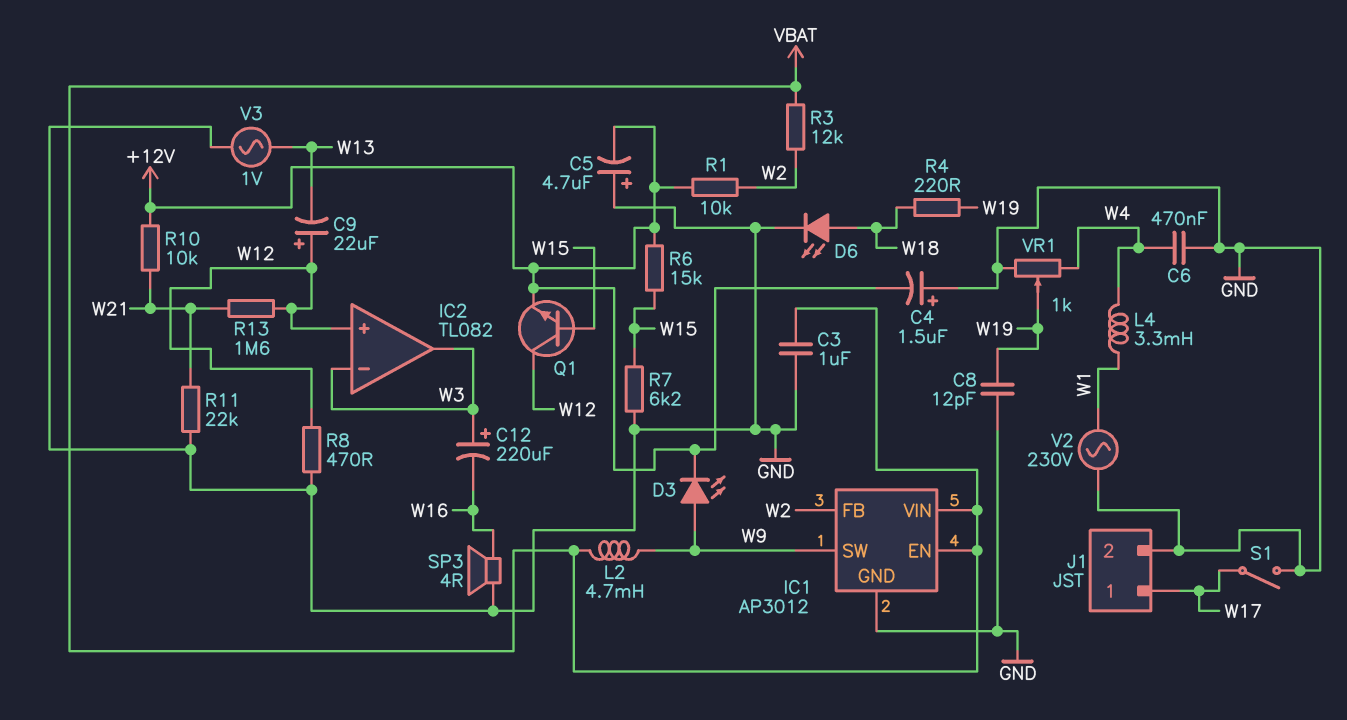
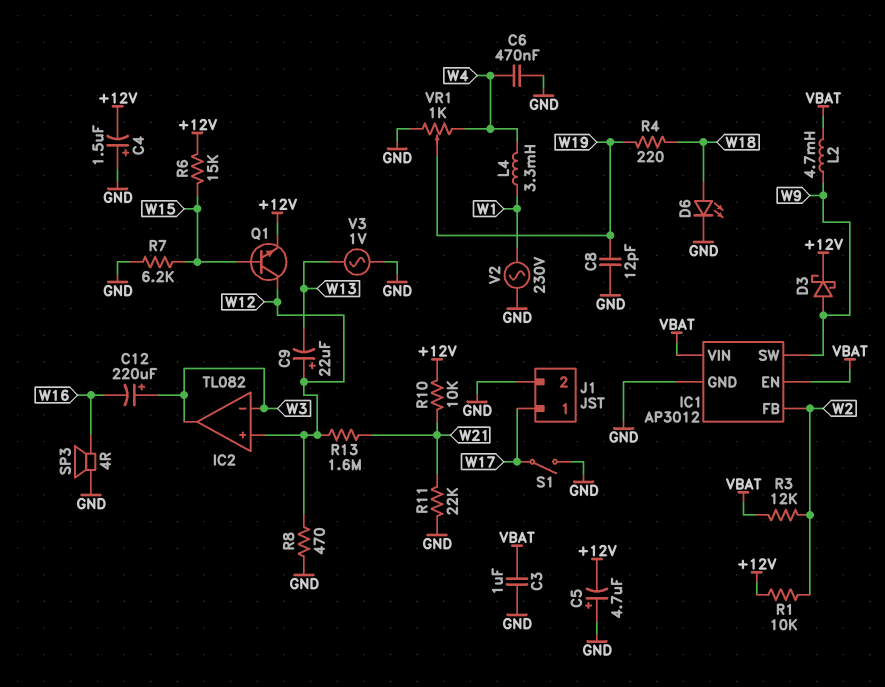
D3: LED (A W9, K +12V) -> schottky (A W9, K +12V)

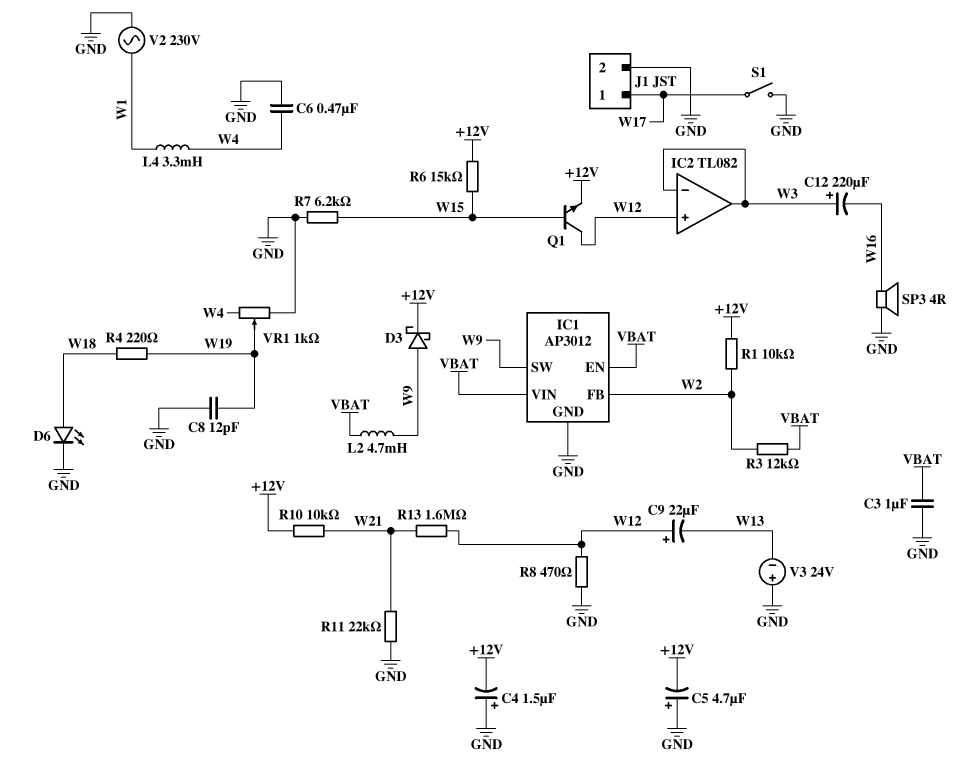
V3: AC 1V (GND, W13) -> 24V (plus GND, minus W13)

